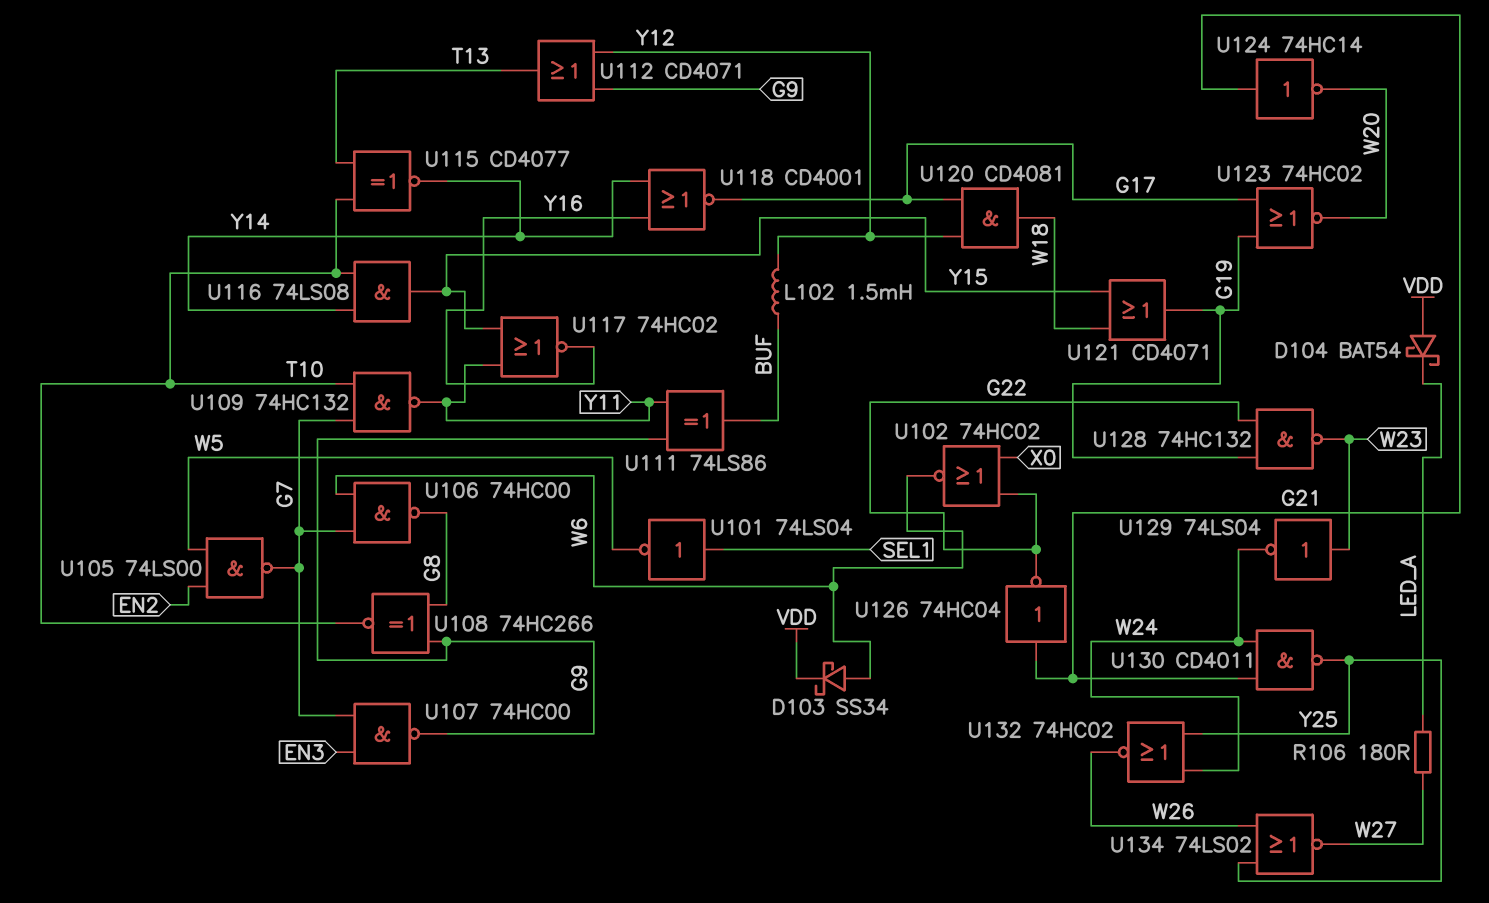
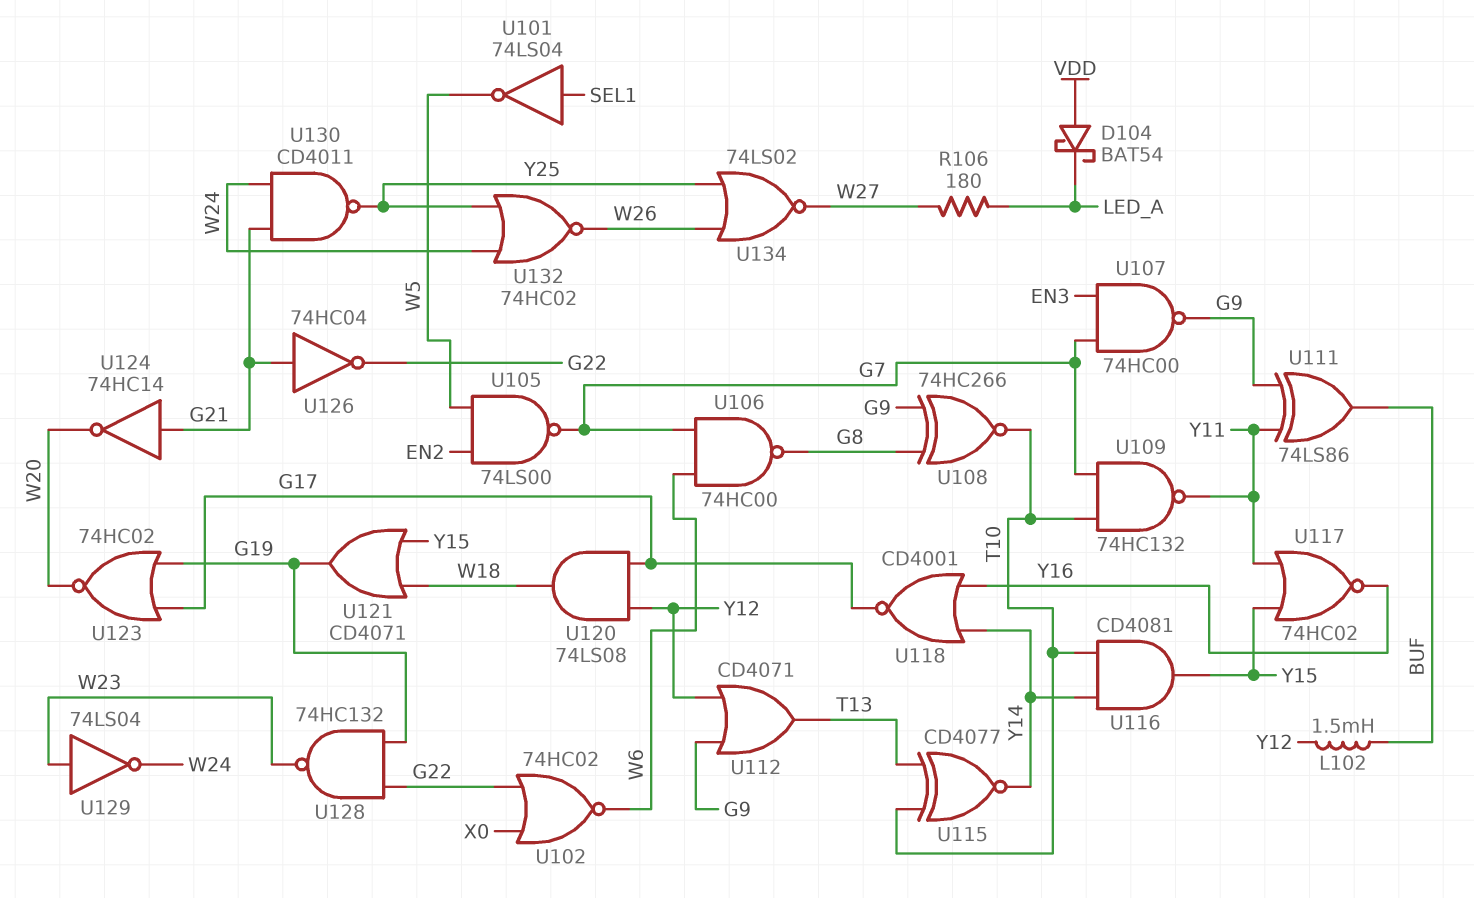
D103: schottky SS34 (A W6, K VDD) -> none
U116: AND 74LS08 (in T10, in Y14, out Y15) -> AND CD4081 (in T10, in Y14, out Y15)
U120: AND CD4081 (in G17, in Y12, out W18) -> AND 74LS08 (in G17, in Y12, out W18)

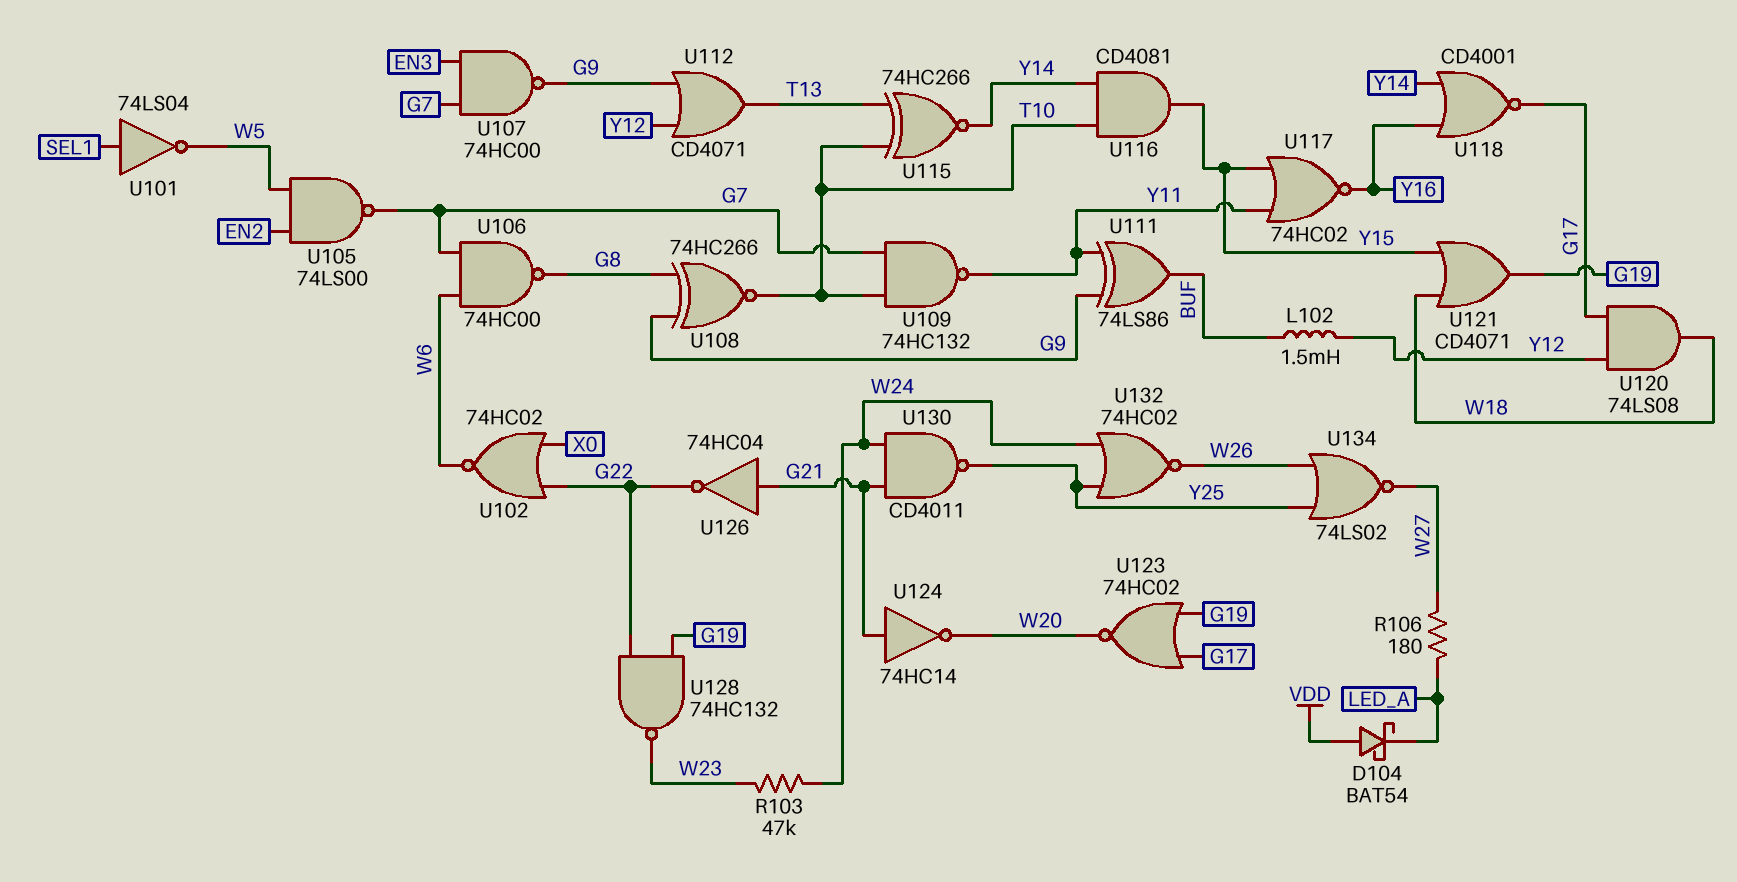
R103: none -> 47k (W23, W24)
U115: XNOR CD4077 (in T10, in T13, out Y14) -> XNOR 74HC266 (in T10, in T13, out Y14)
U129: NOT 74LS04 (in W23, out W24) -> none

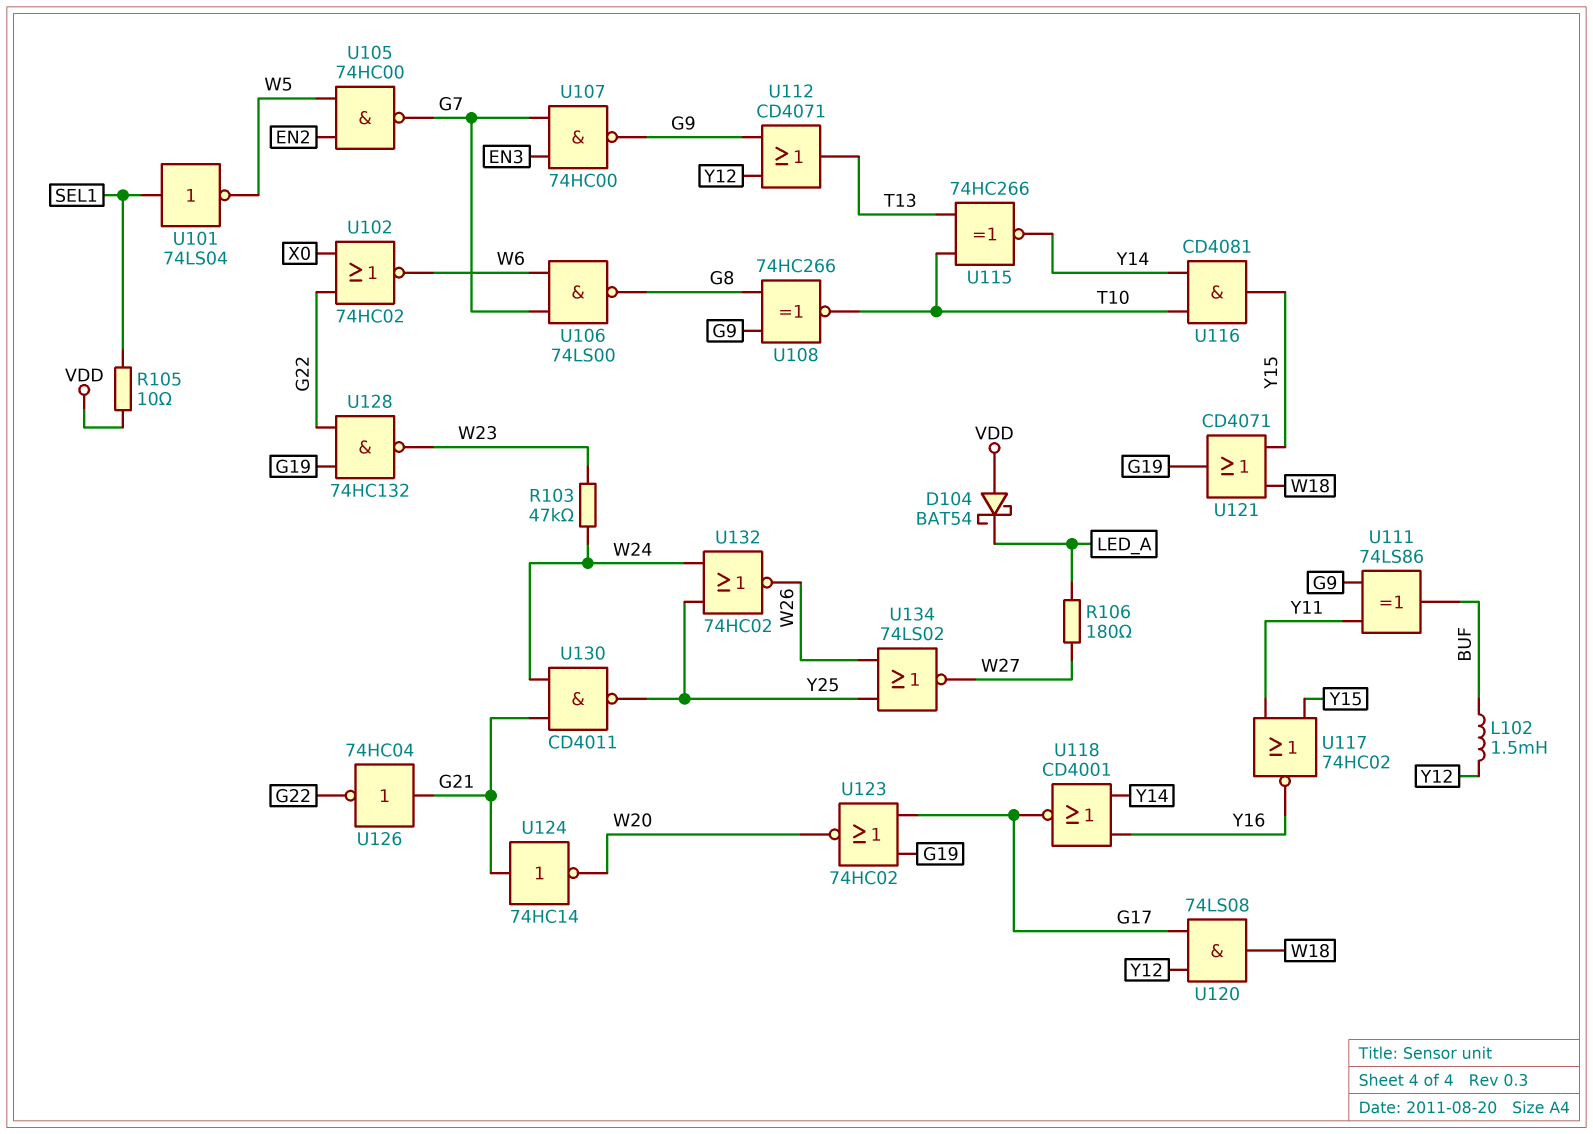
R105: none -> 10 (SEL1, VDD)
U105: NAND 74LS00 (in EN2, in W5, out G7) -> NAND 74HC00 (in EN2, in W5, out G7)
U106: NAND 74HC00 (in G7, in W6, out G8) -> NAND 74LS00 (in G7, in W6, out G8)
U109: NAND 74HC132 (in G7, in T10, out Y11) -> none

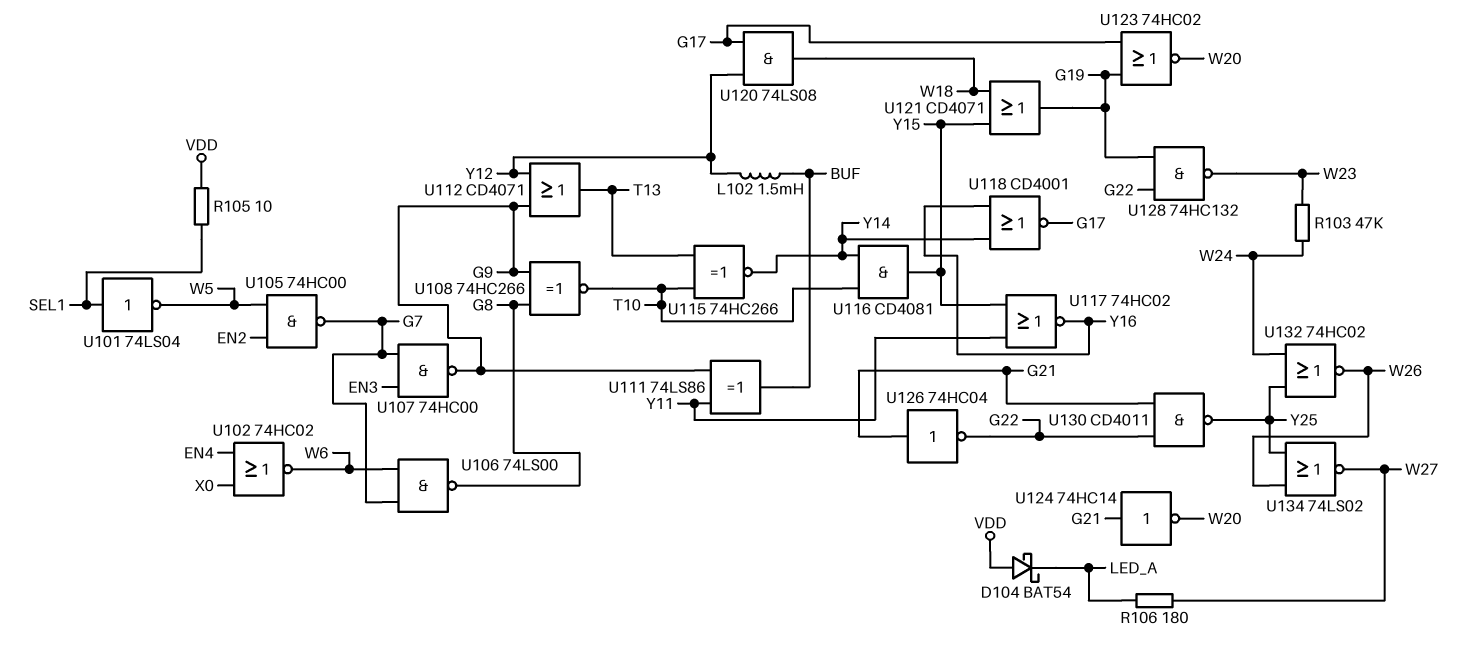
U102: NOR 74HC02 (in G22, in X0, out W6) -> NOR 74HC02 (in EN4, in X0, out W6)
U130: NAND CD4011 (in G21, in W24, out Y25) -> NAND CD4011 (in G21, in G22, out Y25)

